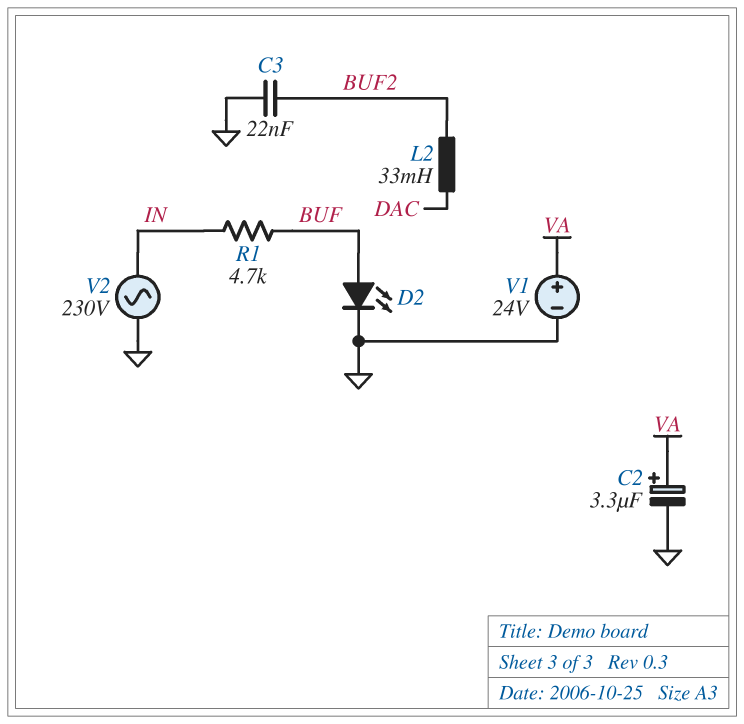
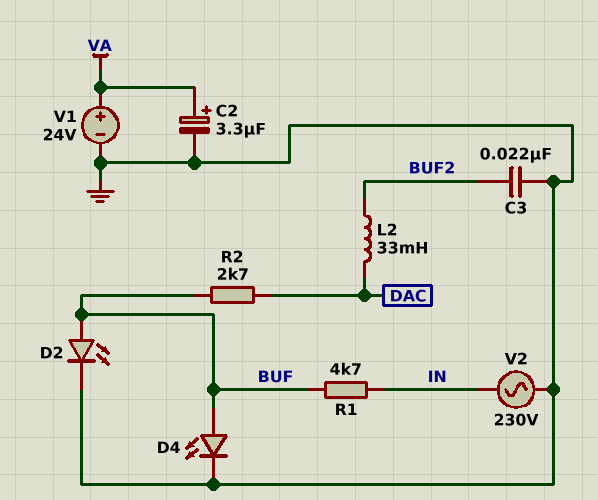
D4: none -> LED (A BUF, K GND)
R2: none -> 2.7k (BUF, DAC)

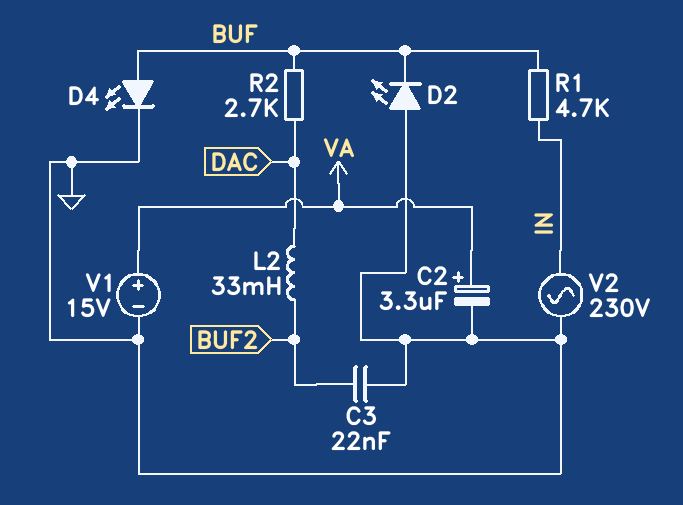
D2: LED (A BUF, K GND) -> LED (A GND, K BUF)
V1: 24V (plus VA, minus GND) -> 15V (plus VA, minus GND)

